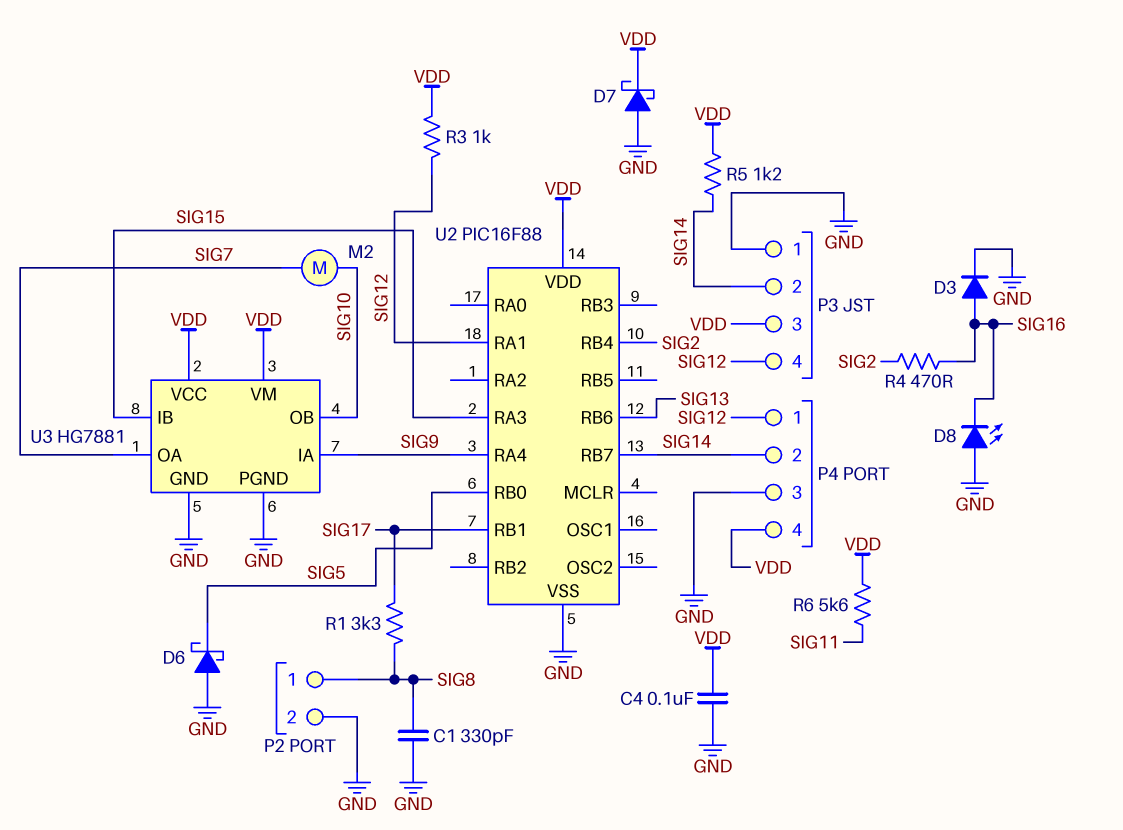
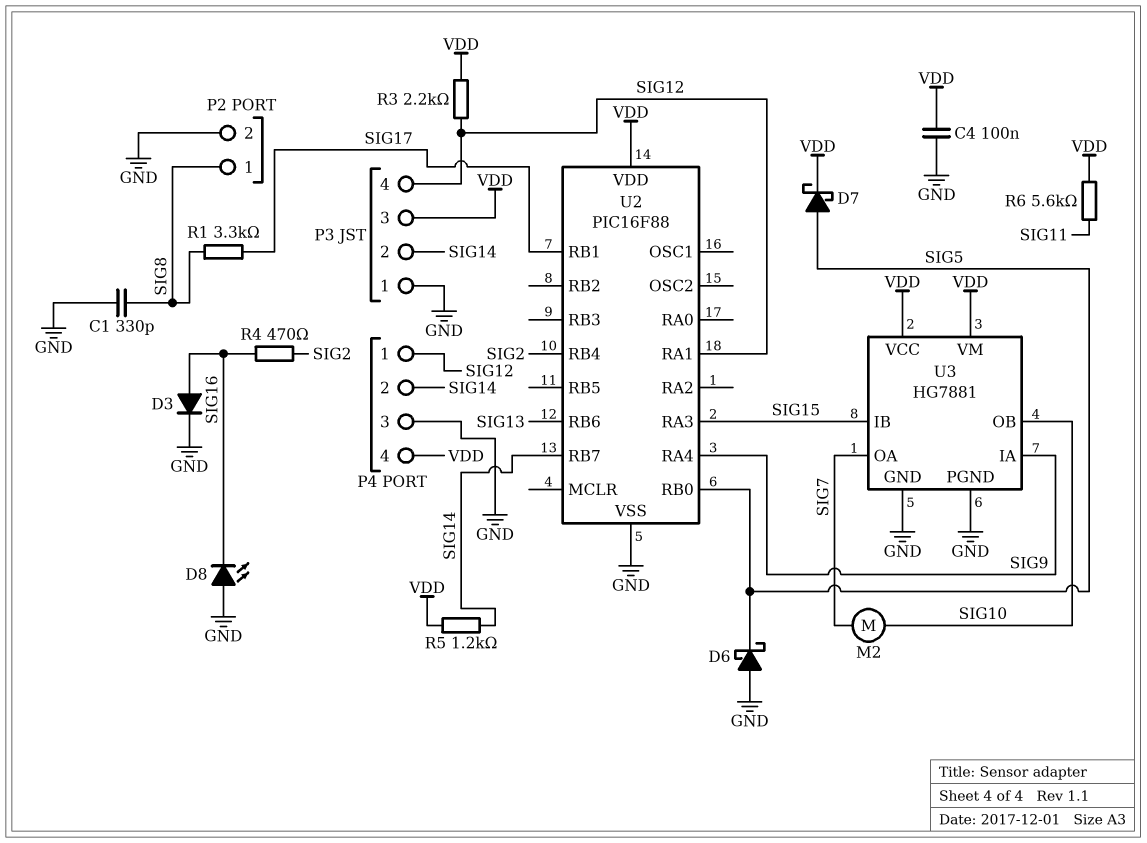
D7: schottky (A GND, K VDD) -> schottky (A SIG5, K VDD)
R3: 1k (SIG12, VDD) -> 2.2k (SIG12, VDD)

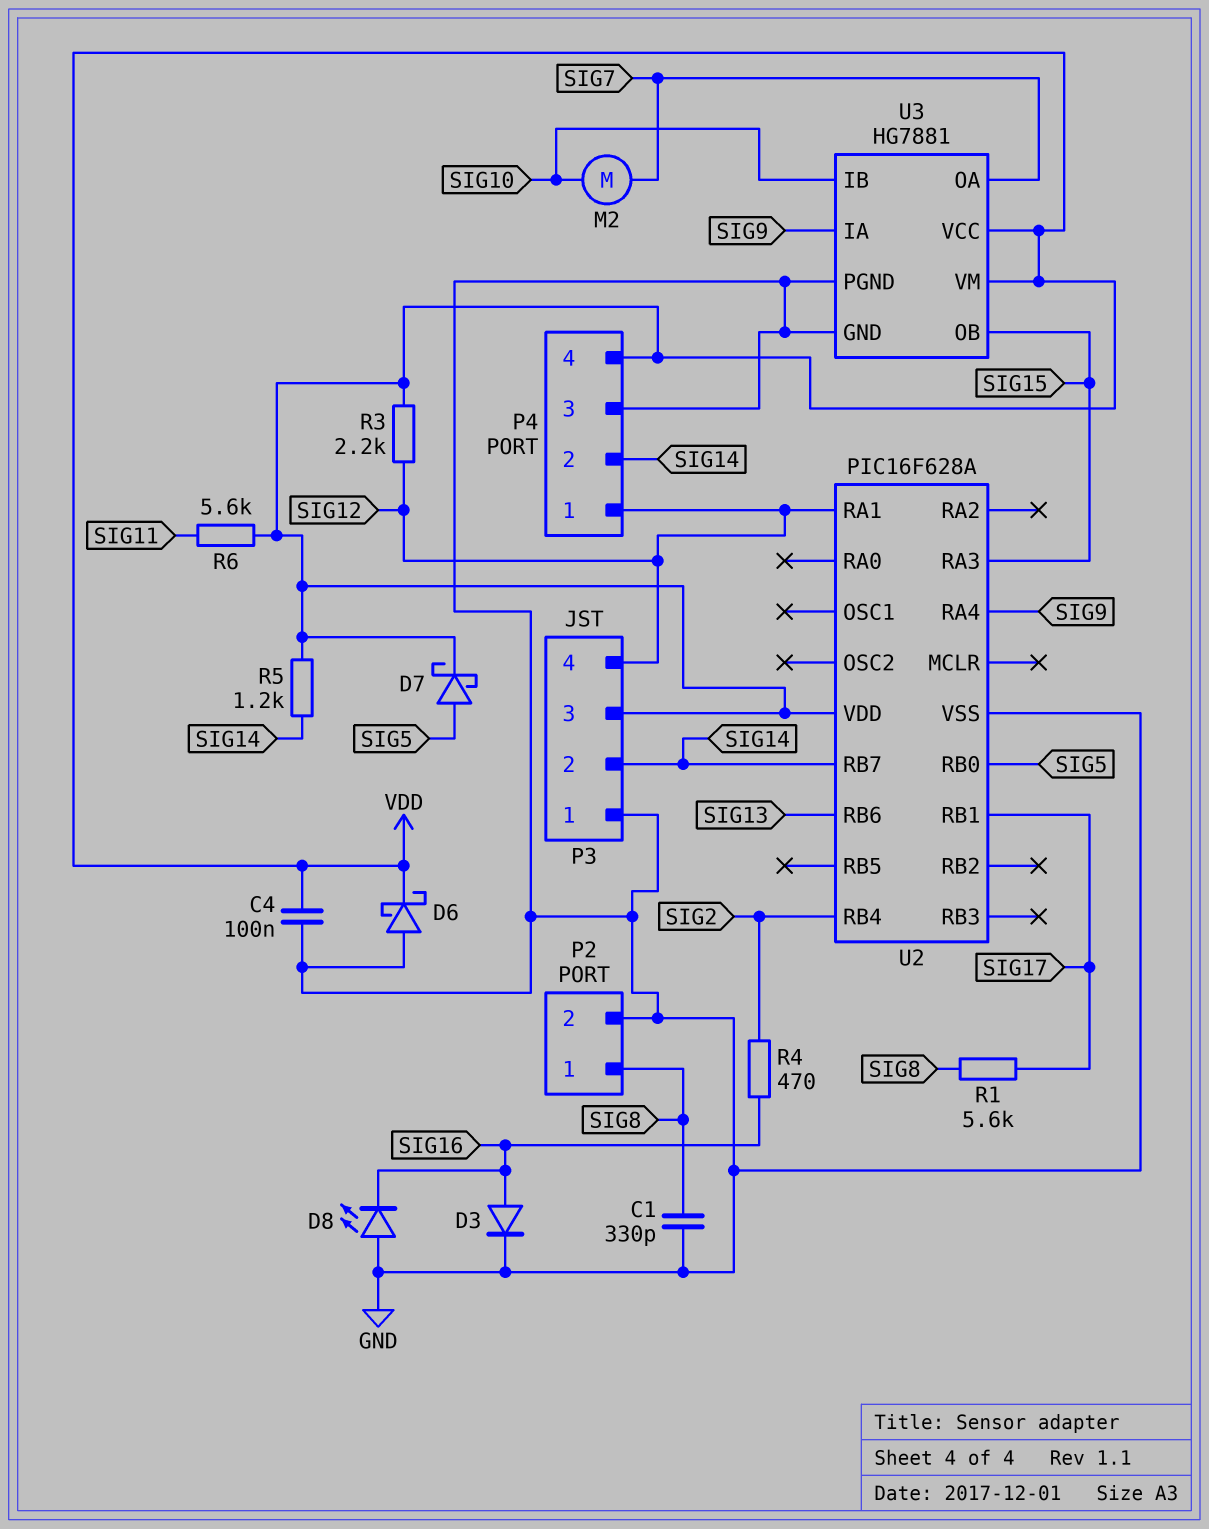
D6: schottky (A GND, K SIG5) -> schottky (A GND, K VDD)
R1: 3.3k (SIG8, SIG17) -> 5.6k (SIG8, SIG17)
U2: PIC16F88 -> PIC16F628A
U3 pin IB: SIG15 -> SIG10
U3 pin OB: SIG10 -> SIG15

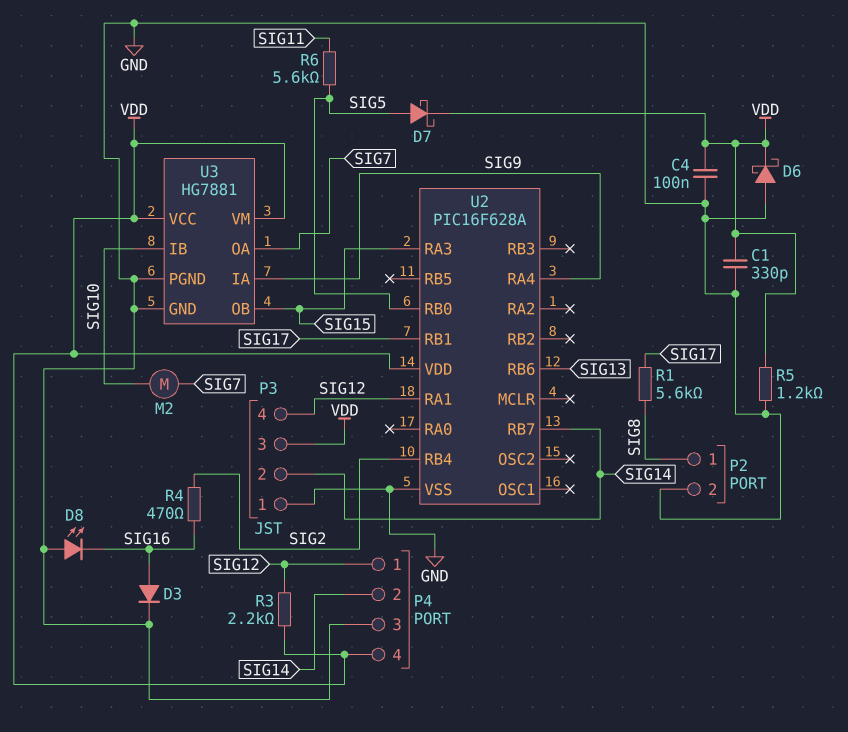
C1: 330pF (GND, SIG8) -> 330pF (GND, VDD)
R5: 1.2k (SIG14, VDD) -> 1.2k (GND, VDD)
R6: 5.6k (SIG11, VDD) -> 5.6k (SIG5, SIG11)

